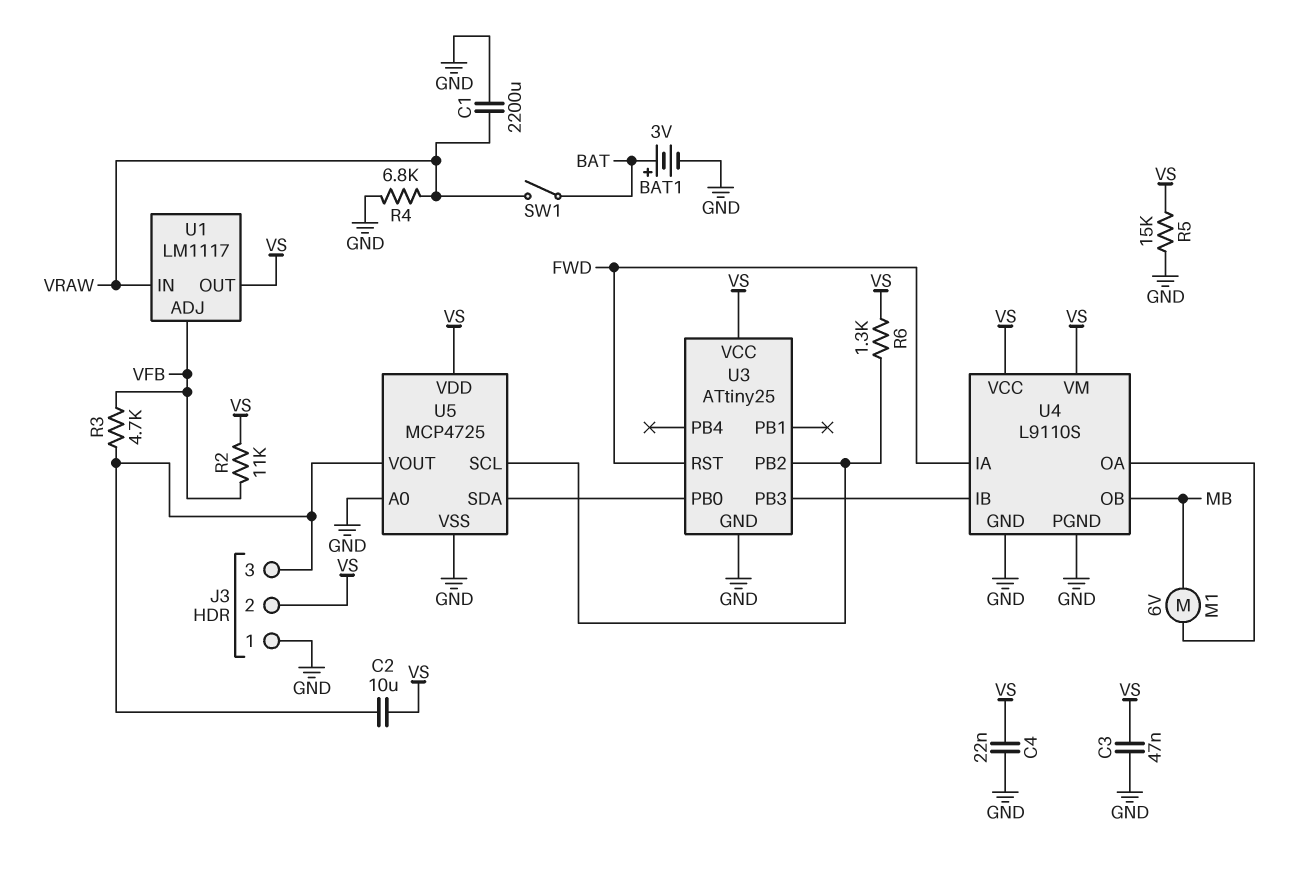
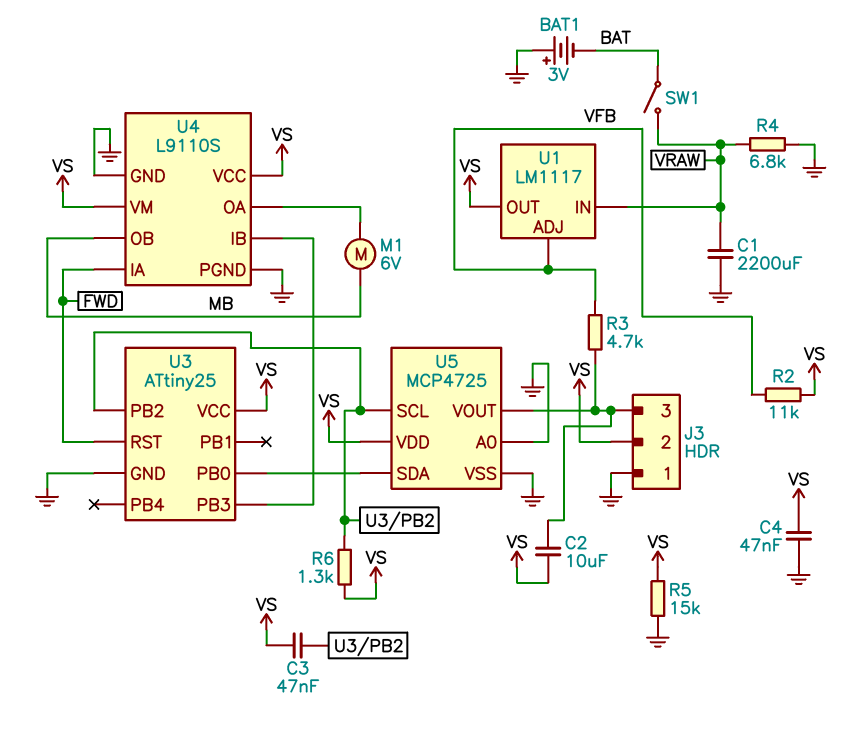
BAT1: 3V (plus BAT, minus GND) -> 3V (plus GND, minus BAT)
C3: 47nF (GND, VS) -> 47nF (U3/PB2, VS)
C4: 22nF (GND, VS) -> 47nF (GND, VS)

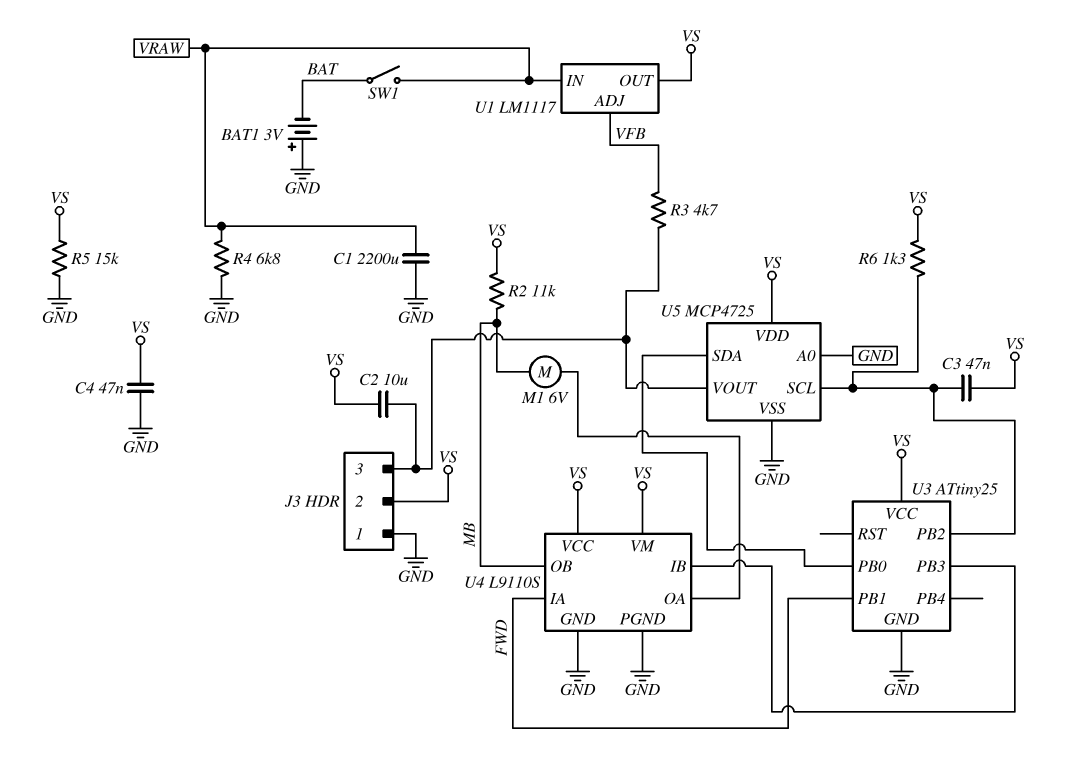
R2: 11k (VFB, VS) -> 11k (MB, VS)
U3 pin PB1: none -> FWD
U3 pin RST: FWD -> none

